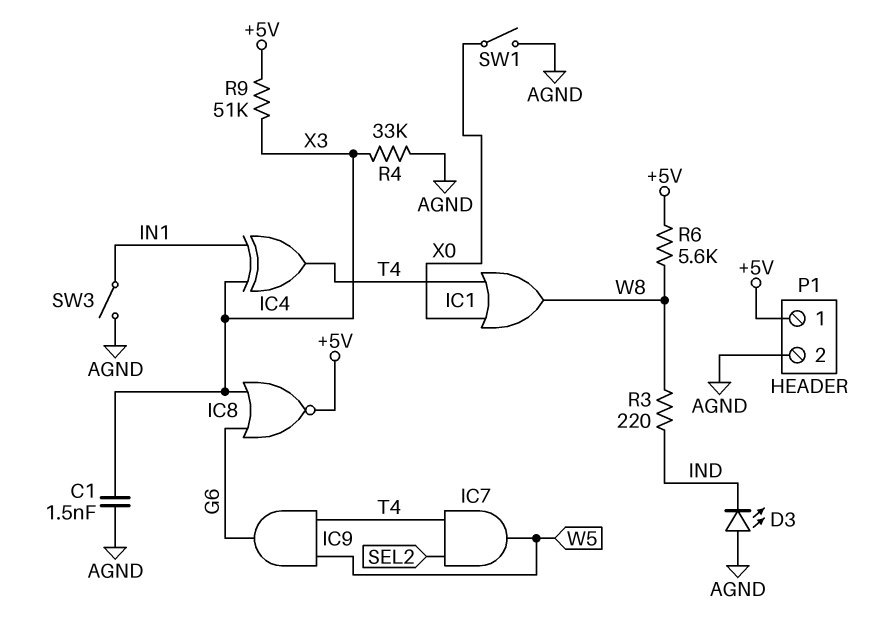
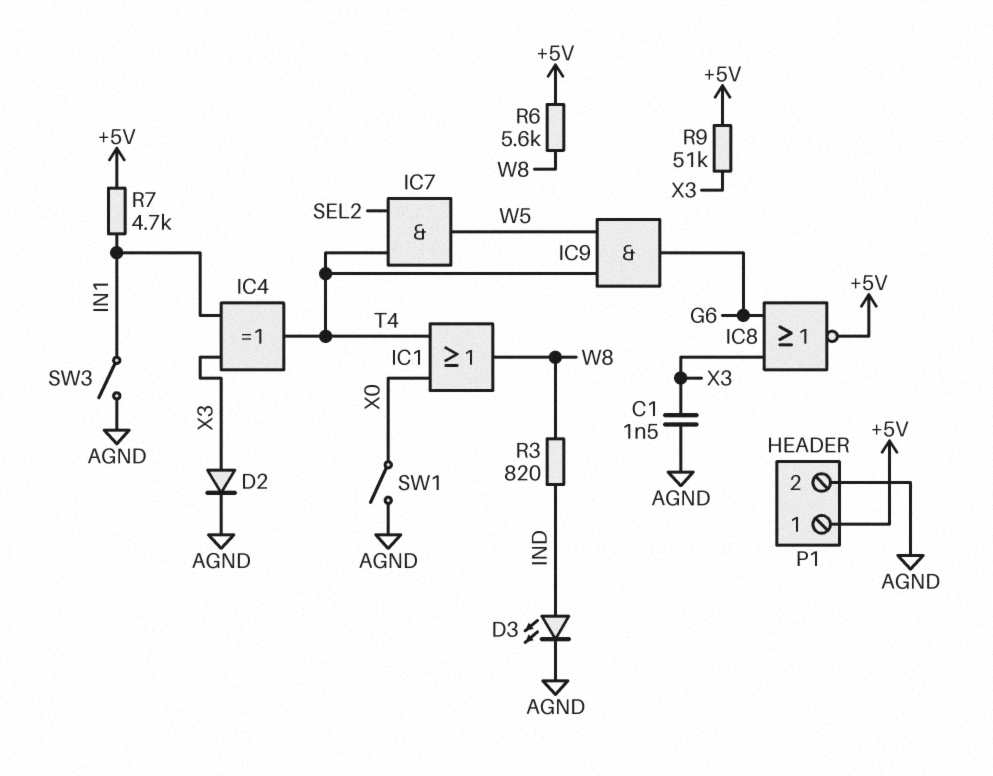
D2: none -> diode (A X3, K AGND)
D3: LED (A AGND, K IND) -> LED (A IND, K AGND)
R3: 220 (IND, W8) -> 820 (IND, W8)
R4: 33k (AGND, X3) -> none
R7: none -> 4.7k (+5V, IN1)

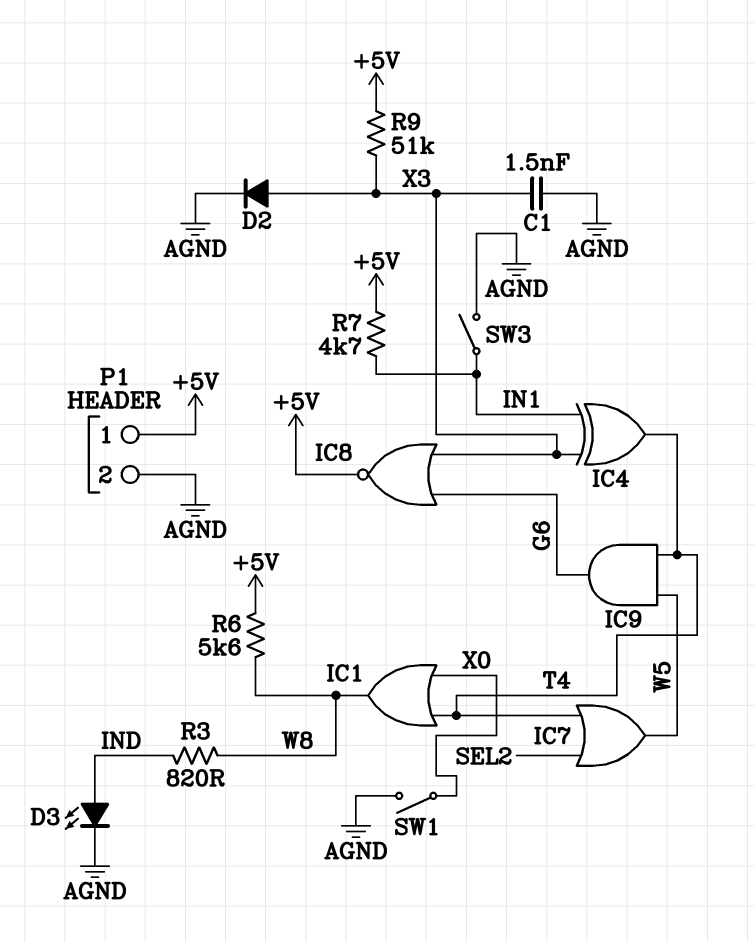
IC7: AND (in SEL2, in T4, out W5) -> OR (in SEL2, in T4, out W5)

